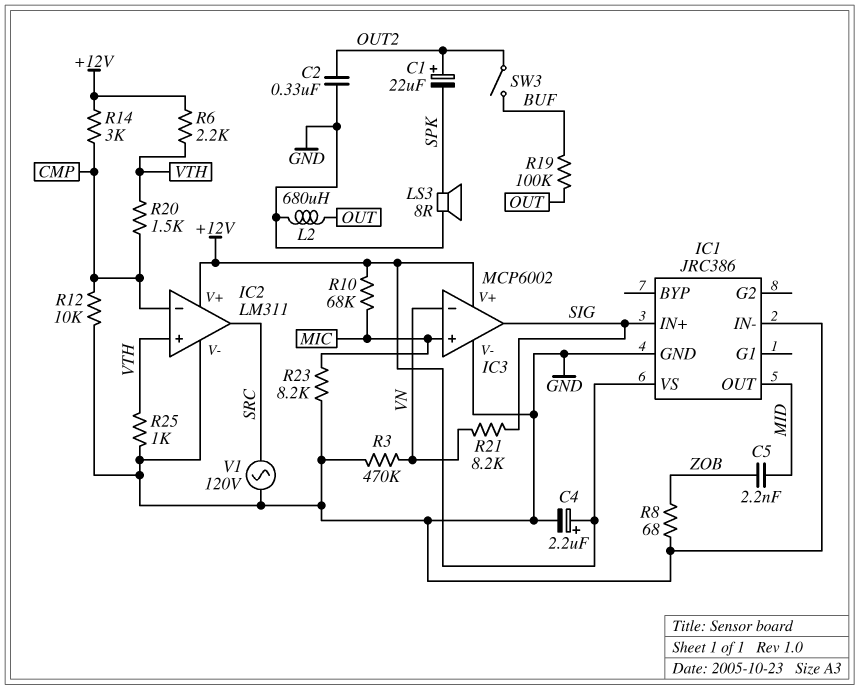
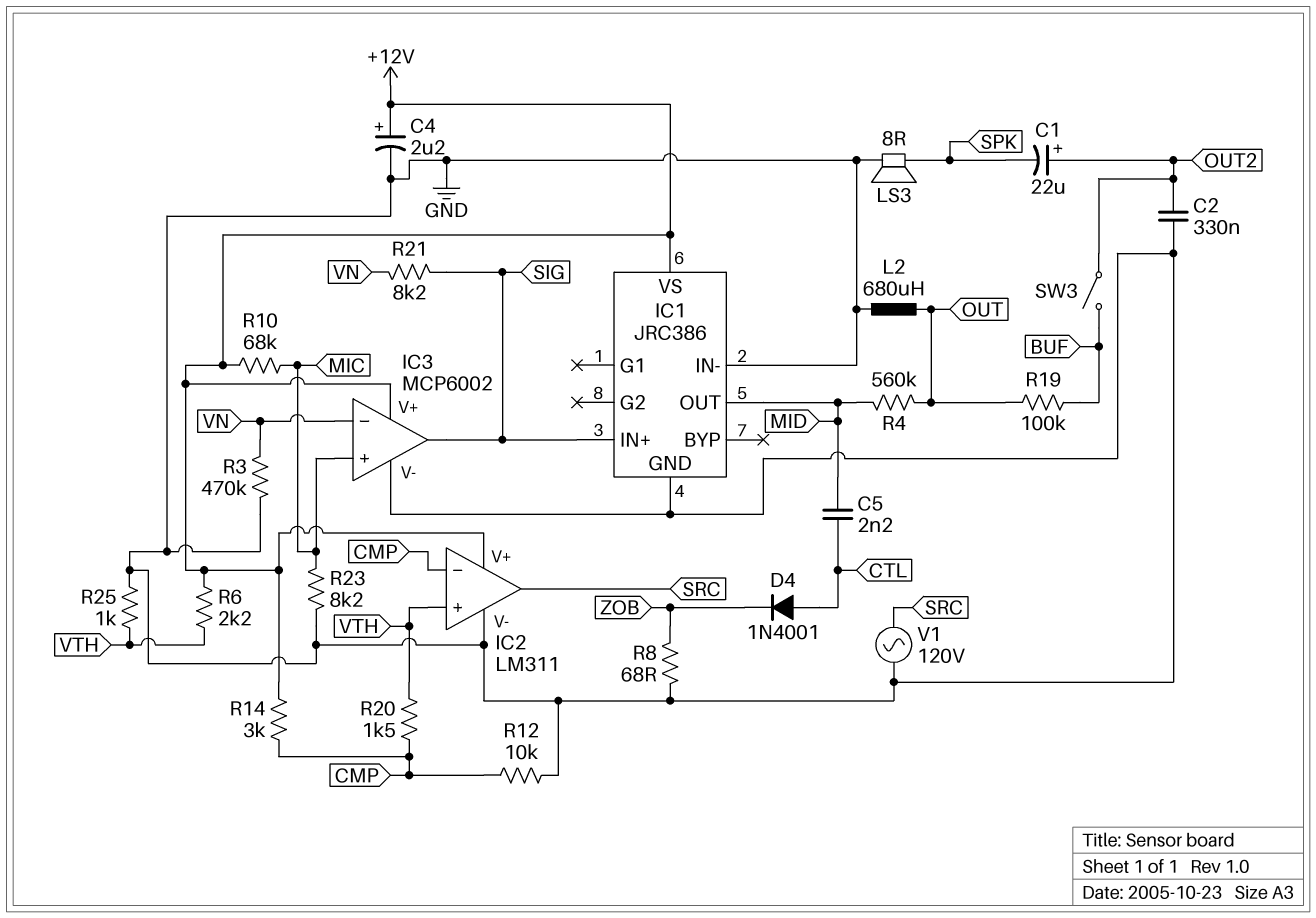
C5: 2.2nF (MID, ZOB) -> 2.2nF (CTL, MID)
D4: none -> diode 1N4001 (A CTL, K ZOB)
R4: none -> 560k (MID, OUT)

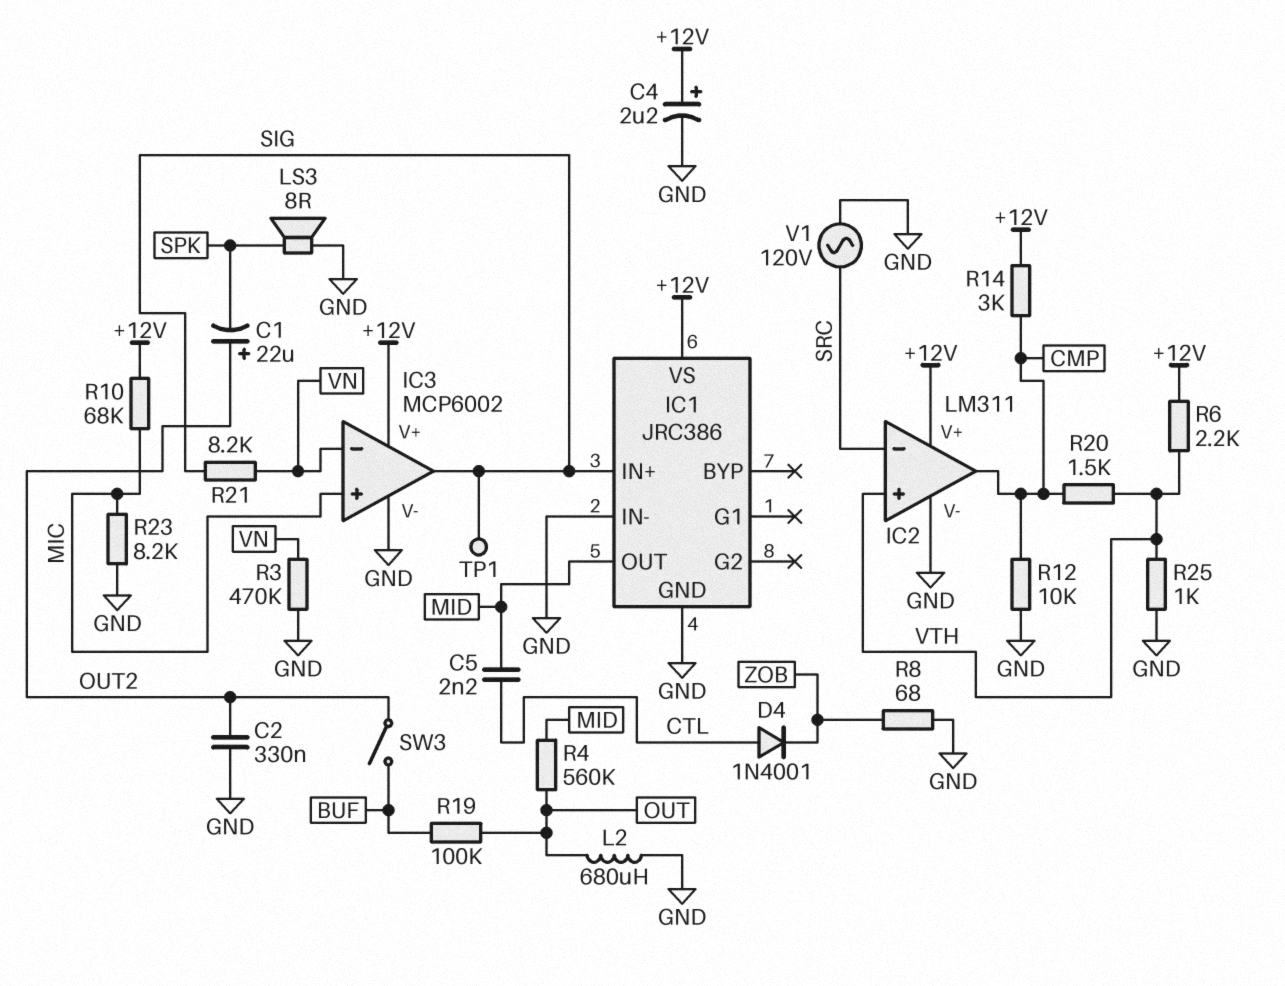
IC2 pin in-: CMP -> SRC
IC2 pin out: SRC -> CMP
TP1: none -> test point (SIG)

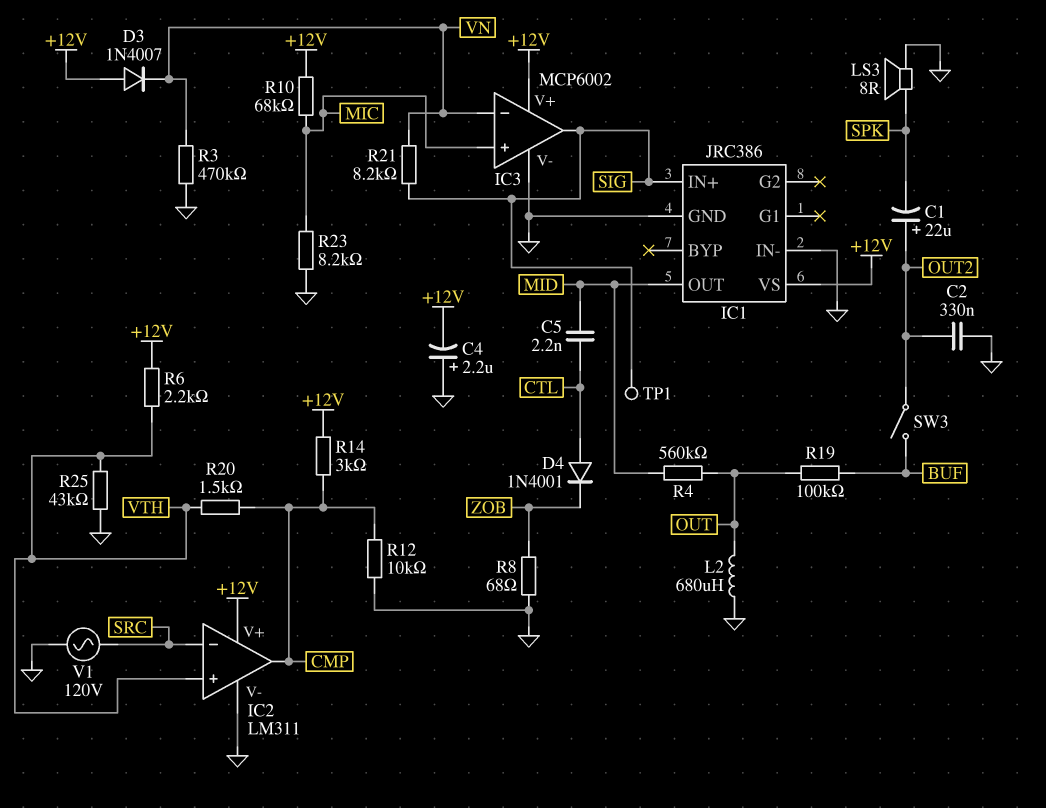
C4: 2.2uF (plus +12V, minus GND) -> 2.2uF (plus GND, minus +12V)
D3: none -> diode 1N4007 (A +12V, K VN)
R25: 1k (GND, VTH) -> 43k (GND, VTH)

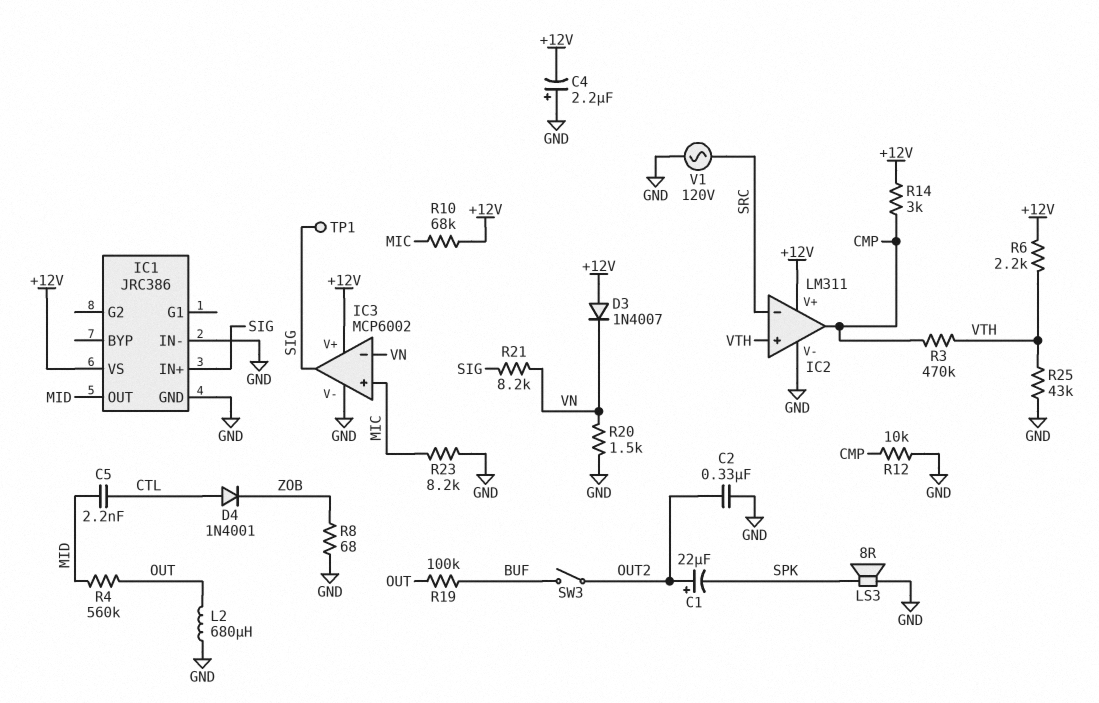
R3: 470k (GND, VN) -> 470k (CMP, VTH)
R20: 1.5k (CMP, VTH) -> 1.5k (GND, VN)

